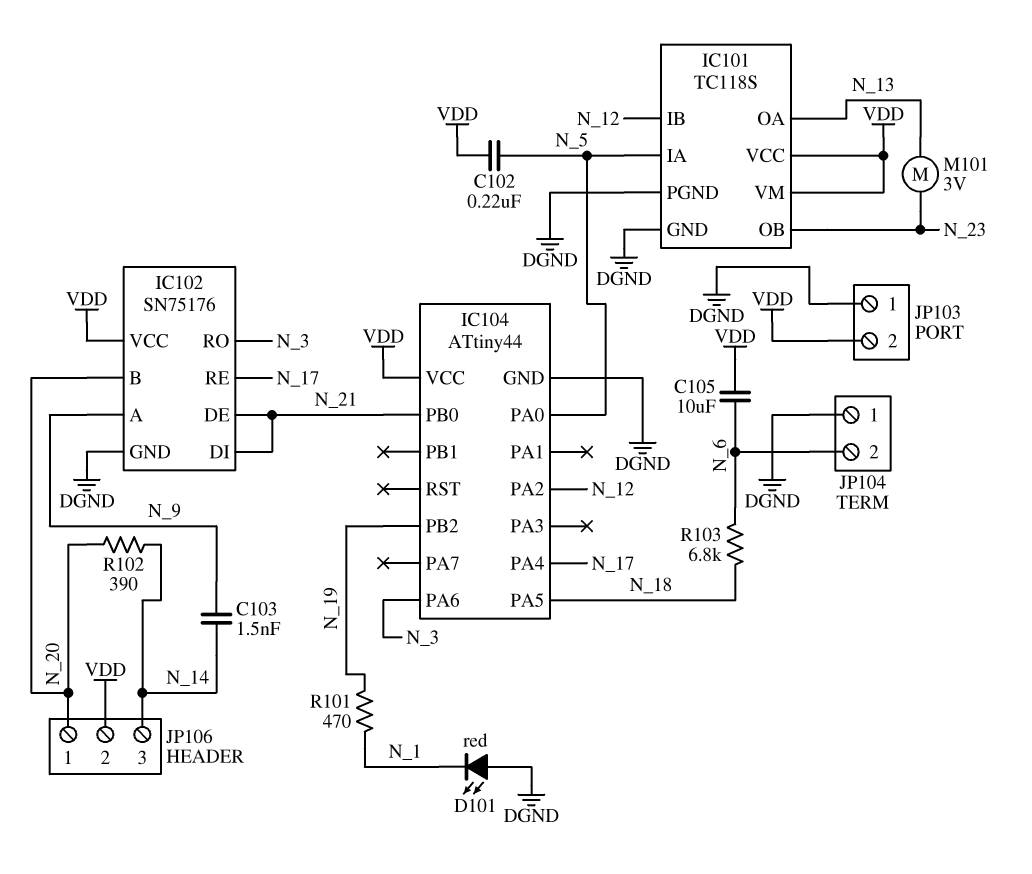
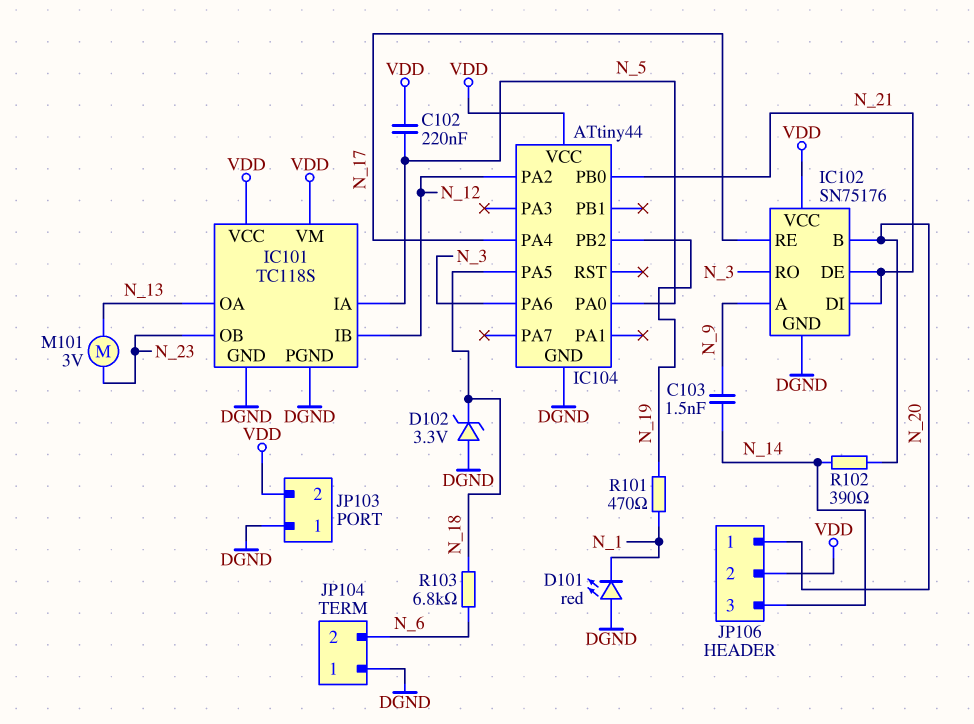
C105: 10uF (N_6, VDD) -> none
D102: none -> zener 3.3V (A DGND, K N_18)

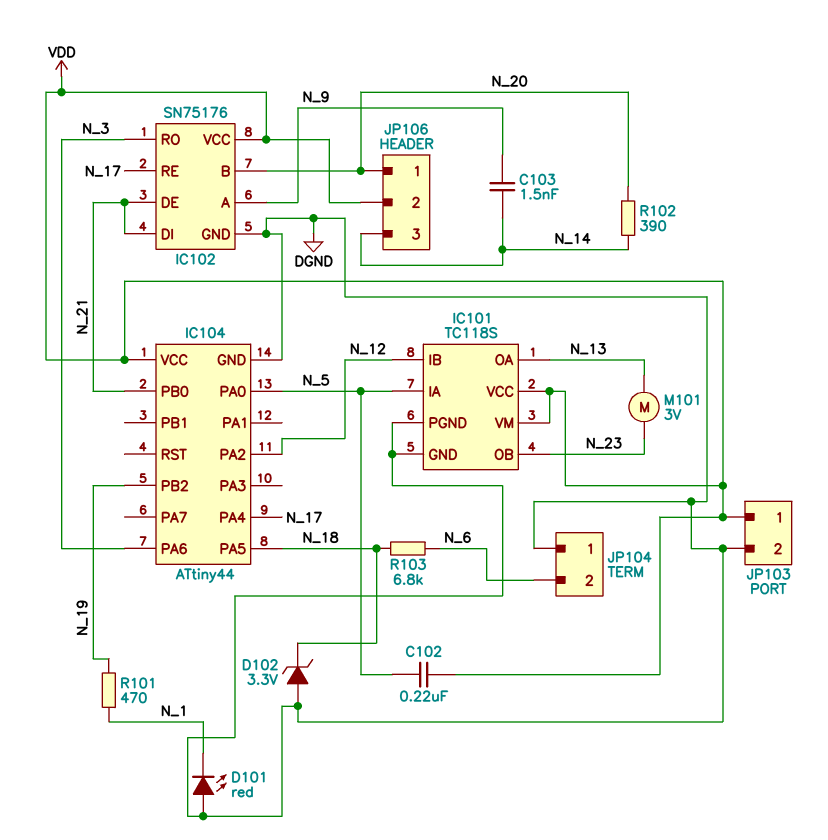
JP103 pin 1: DGND -> VDD
JP103 pin 2: VDD -> DGND

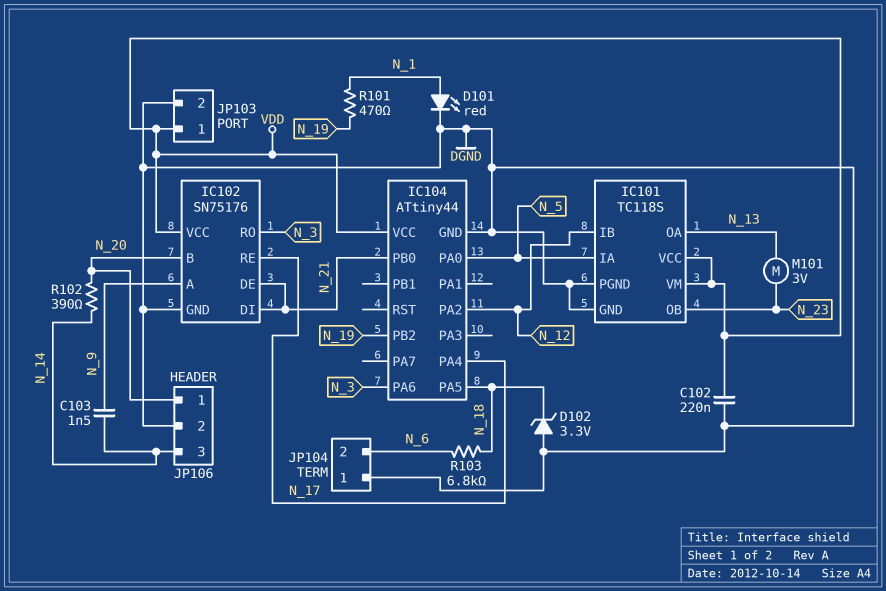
C102: 220nF (N_5, VDD) -> 220nF (DGND, VDD)
D101: LED red (A DGND, K N_1) -> LED red (A N_1, K DGND)
JP106 pin 2: VDD -> DGND

